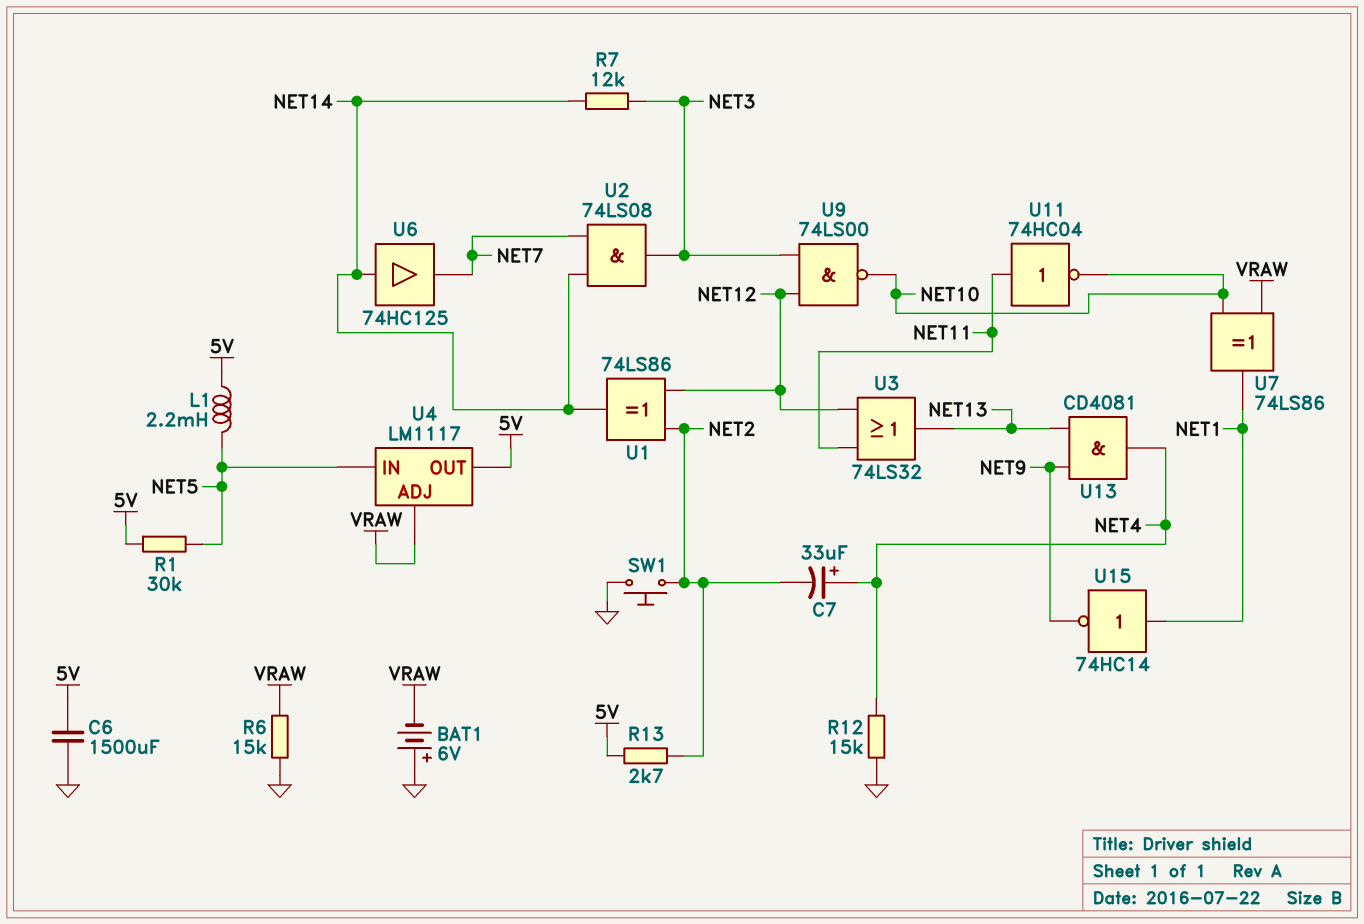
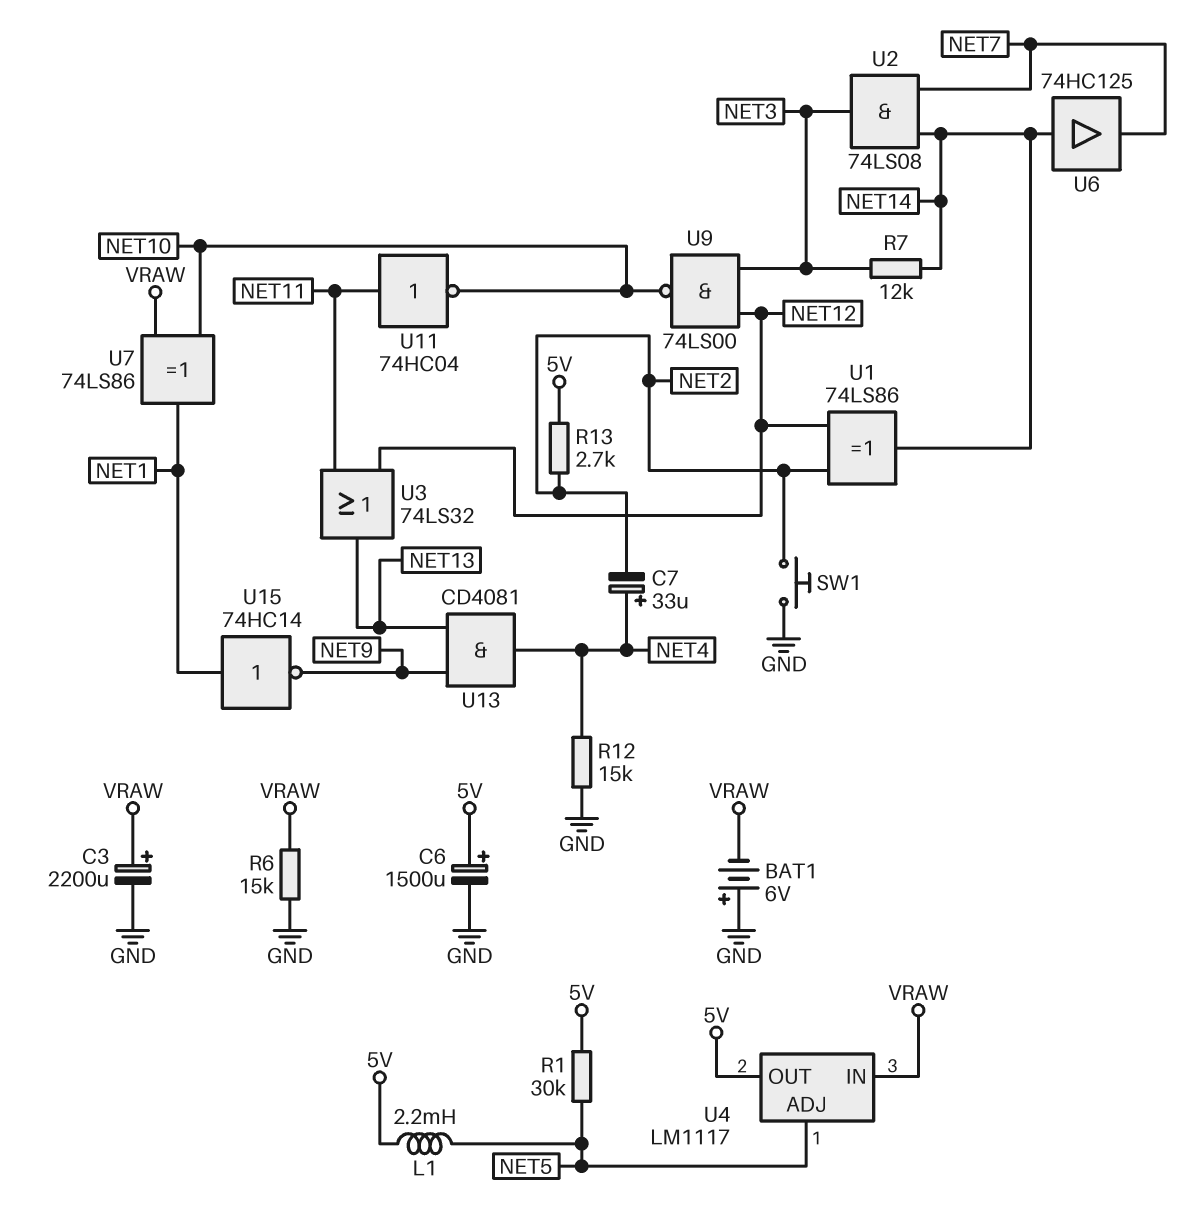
C3: none -> 2200uF (plus VRAW, minus GND)
C6: 1500uF (5V, GND) -> 1500uF (plus 5V, minus GND)
U4 pin ADJ: VRAW -> NET5
U4 pin IN: NET5 -> VRAW

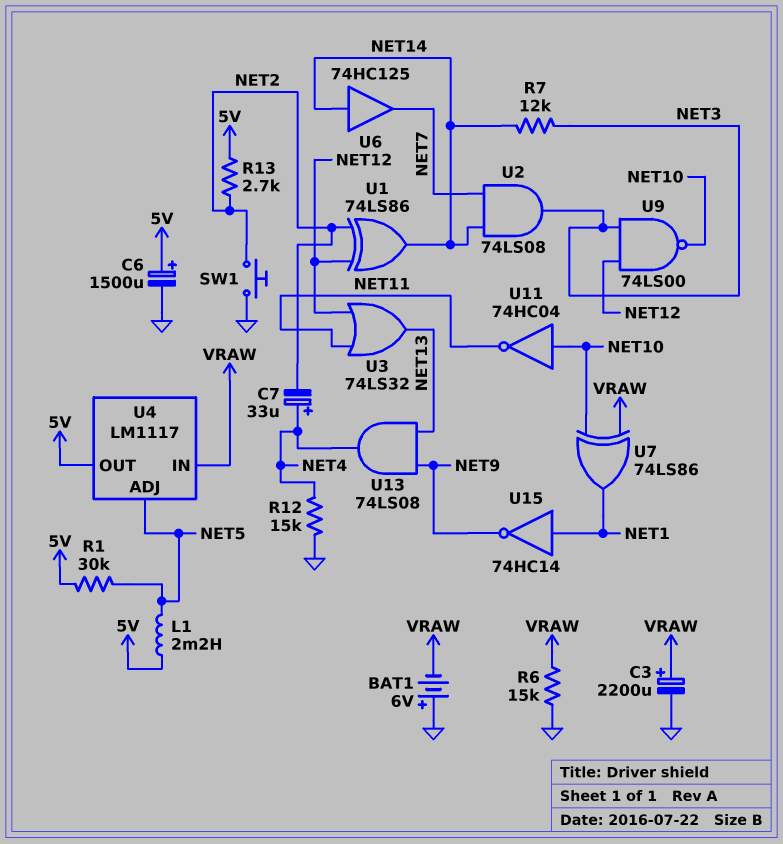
U11: NOT 74HC04 (in NET11, out NET10) -> NOT 74HC04 (in NET10, out NET11)
U13: AND CD4081 (in NET9, in NET13, out NET4) -> AND 74LS08 (in NET9, in NET13, out NET4)

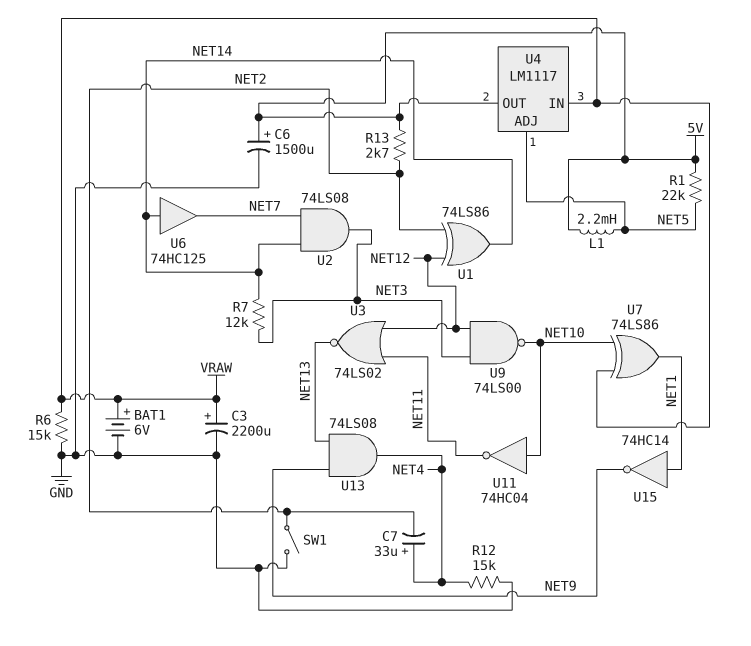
BAT1: 6V (plus GND, minus VRAW) -> 6V (plus VRAW, minus GND)
R1: 30k (5V, NET5) -> 22k (5V, NET5)
SW1: button (GND, NET2) -> switch (GND, NET2)
U3: OR 74LS32 (in NET11, in NET12, out NET13) -> NOR 74LS02 (in NET11, in NET12, out NET13)

